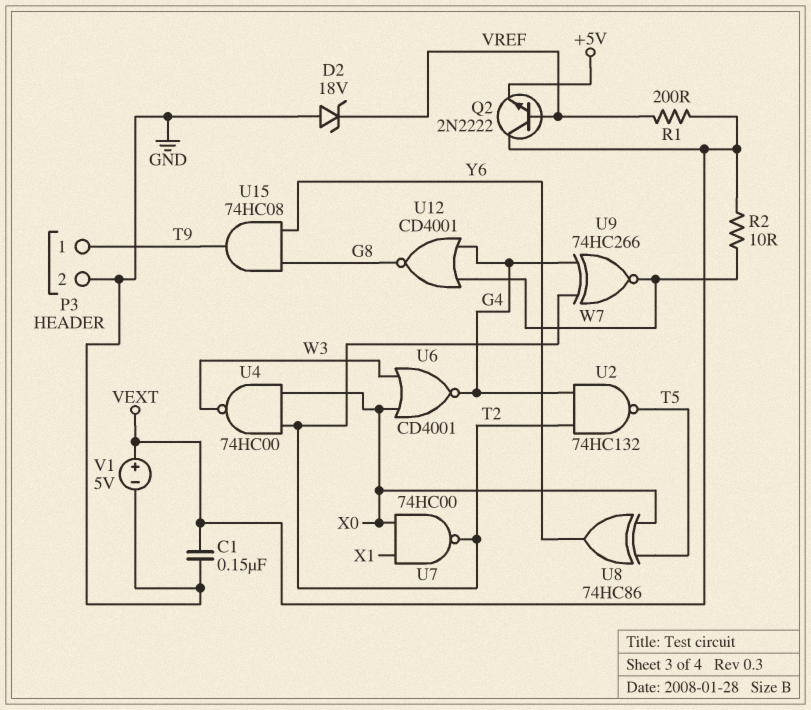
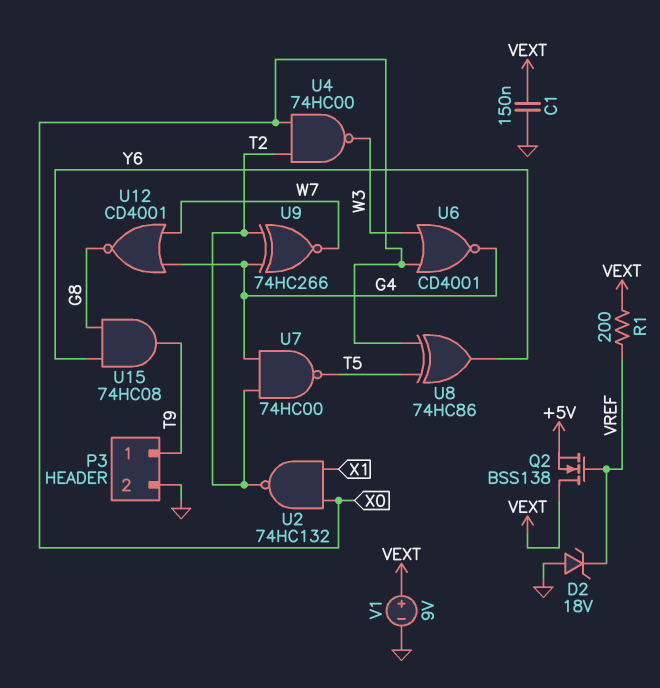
Q2: NPN 2N2222 (B VREF, C VEXT, E +5V) -> NMOS BSS138 (G VREF, D VEXT, S +5V)
R2: 10 (VEXT, W7) -> none
U2: NAND 74HC132 (in G4, in T2, out T5) -> NAND 74HC132 (in X0, in X1, out T2)
U7: NAND 74HC00 (in X0, in X1, out T2) -> NAND 74HC00 (in G4, in T2, out T5)
V1: 5V (plus VEXT, minus GND) -> 9V (plus VEXT, minus GND)

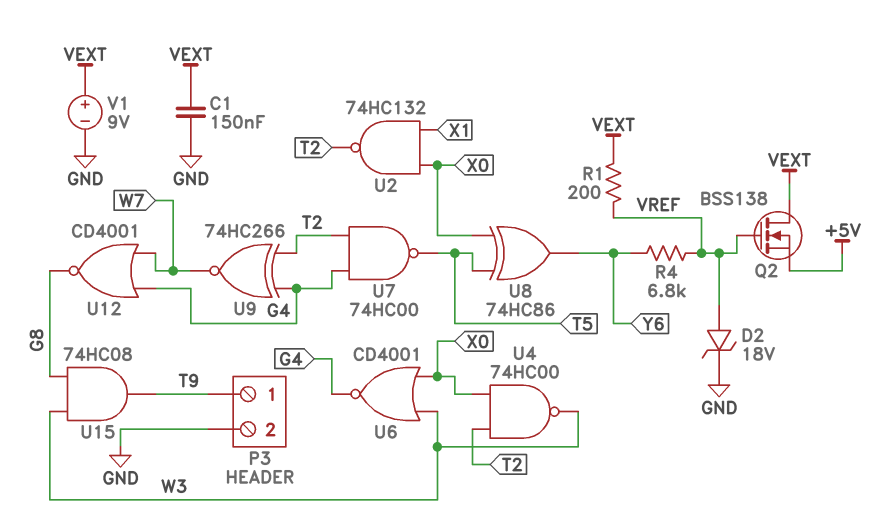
D2: zener 18V (A GND, K VREF) -> zener 18V (A VREF, K GND)
R4: none -> 6.8k (VREF, Y6)
U15: AND 74HC08 (in G8, in Y6, out T9) -> AND 74HC08 (in G8, in W3, out T9)

